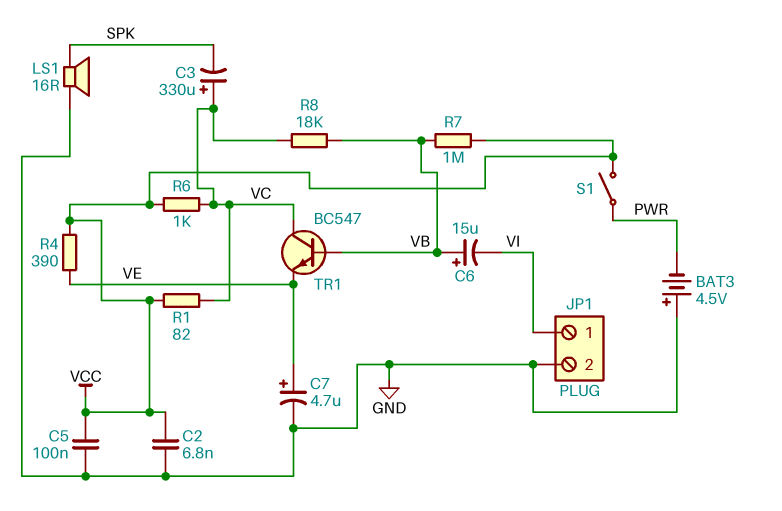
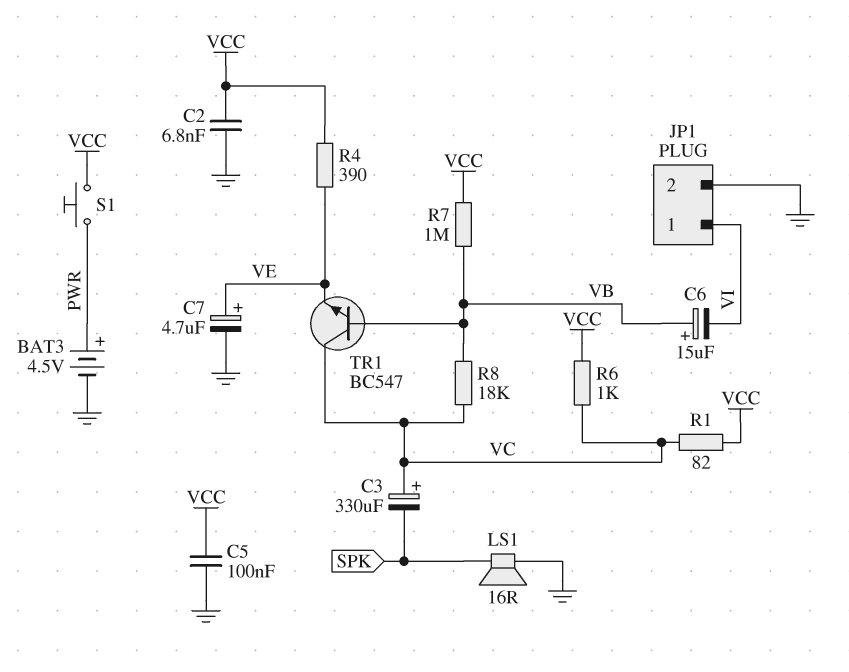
BAT3: 4.5V (plus GND, minus PWR) -> 4.5V (plus PWR, minus GND)
S1: switch (PWR, VCC) -> button (PWR, VCC)

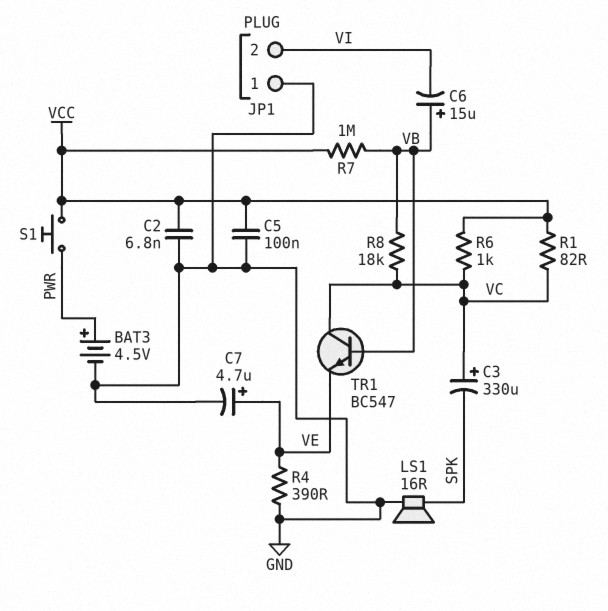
JP1 pin 1: VI -> GND
JP1 pin 2: GND -> VI
R4: 390 (VCC, VE) -> 390 (GND, VE)

